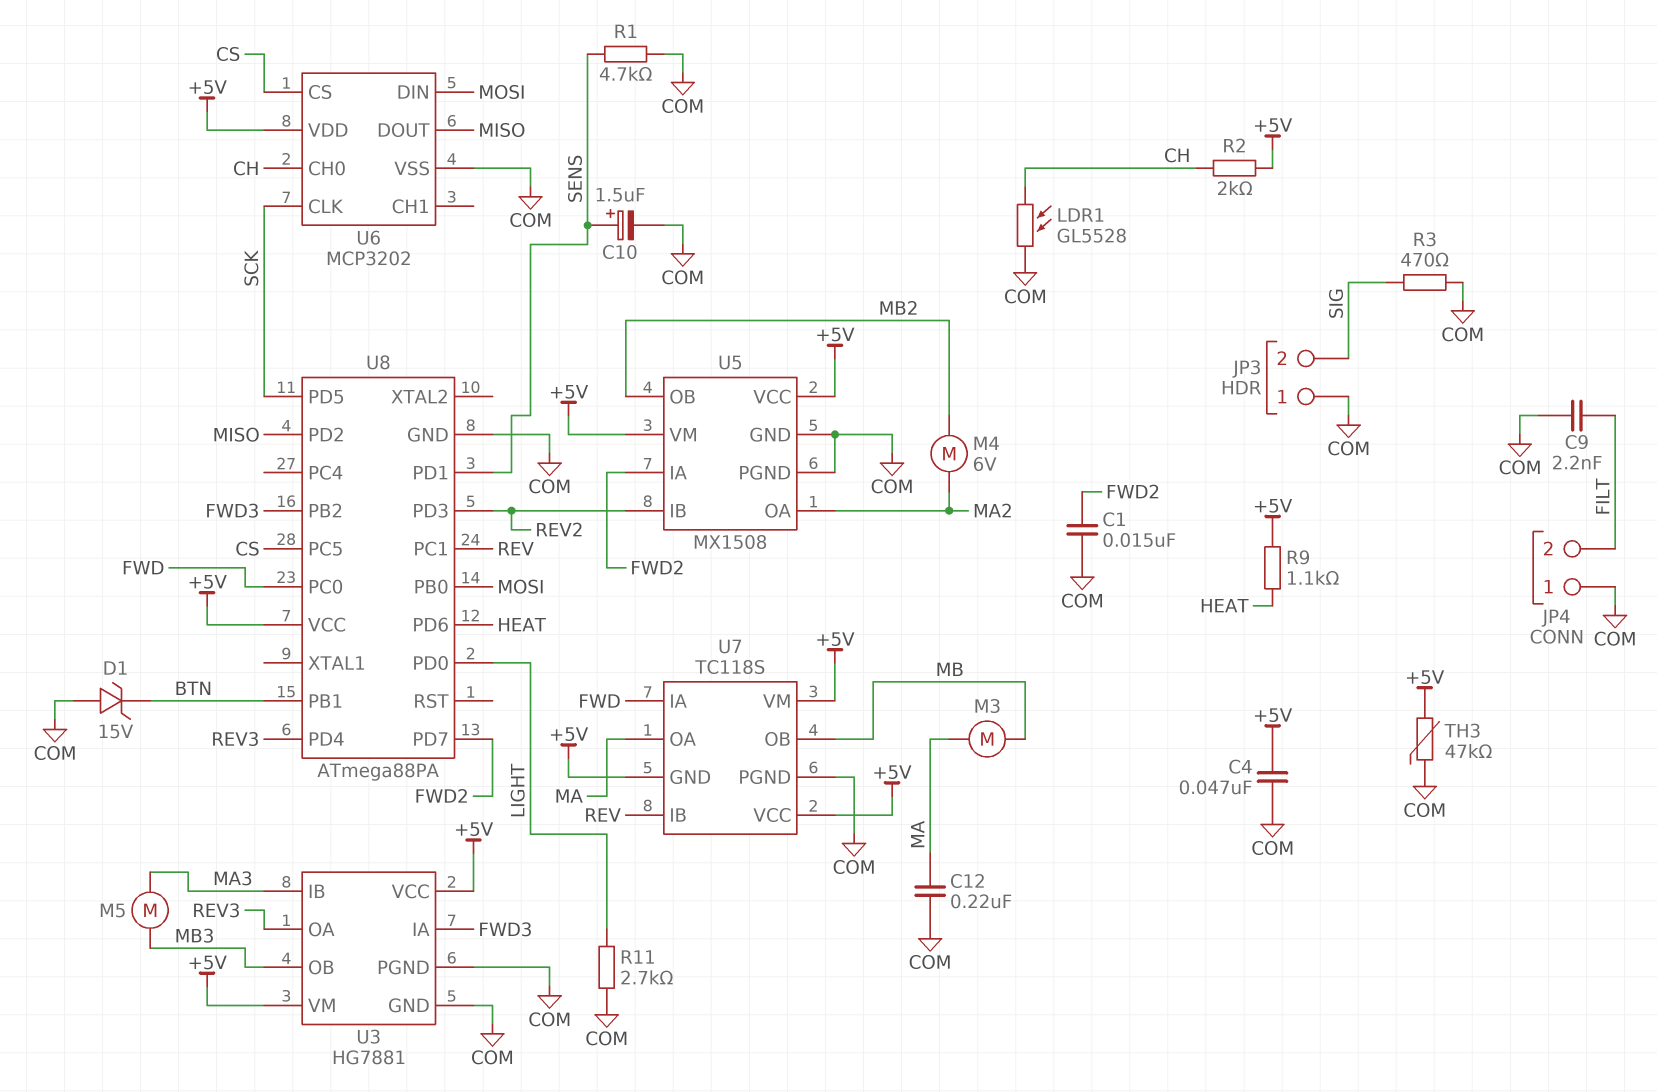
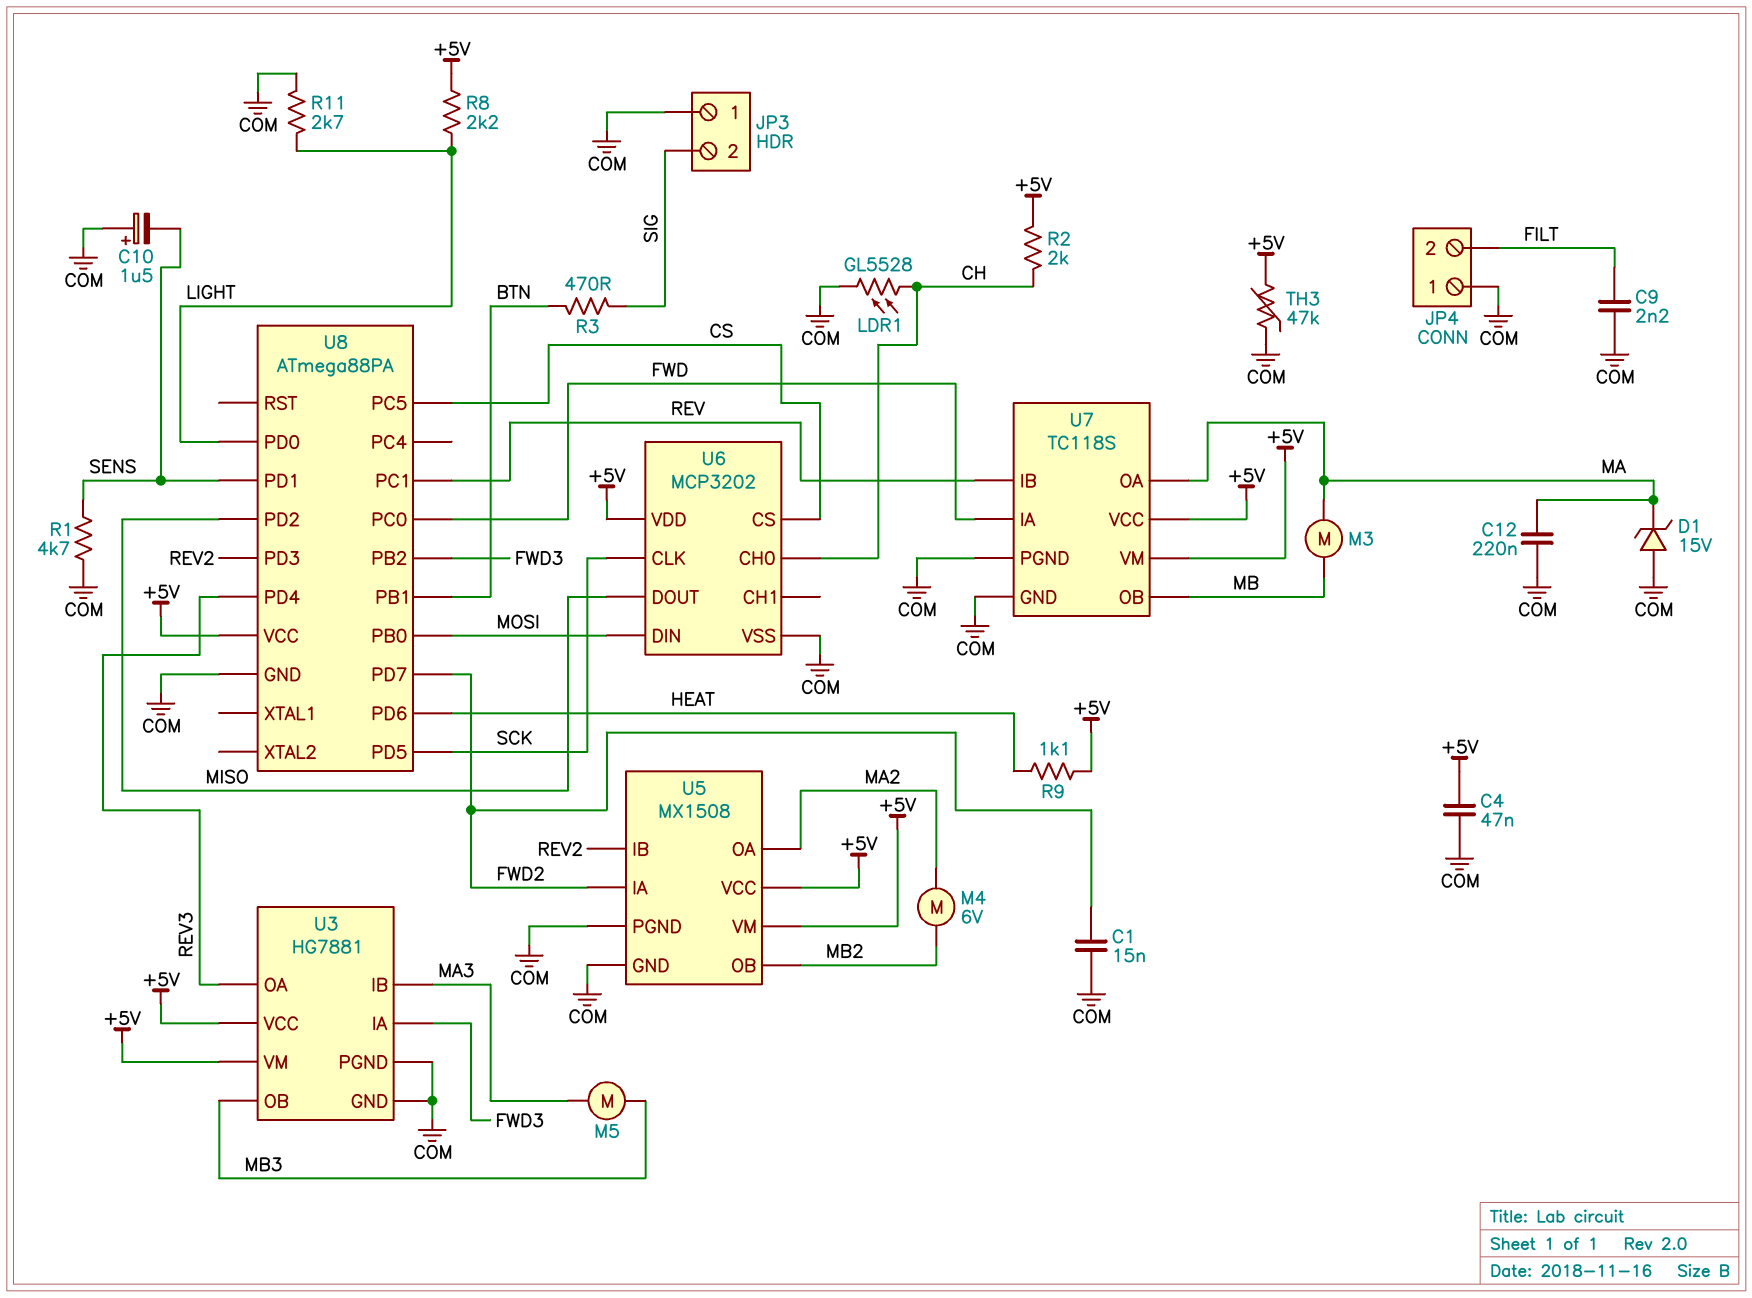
C10: 1.5uF (plus SENS, minus COM) -> 1.5uF (plus COM, minus SENS)
D1: zener 15V (A COM, K BTN) -> zener 15V (A COM, K MA)
R3: 470 (COM, SIG) -> 470 (BTN, SIG)
R8: none -> 2.2k (+5V, LIGHT)
U7 pin GND: +5V -> COM

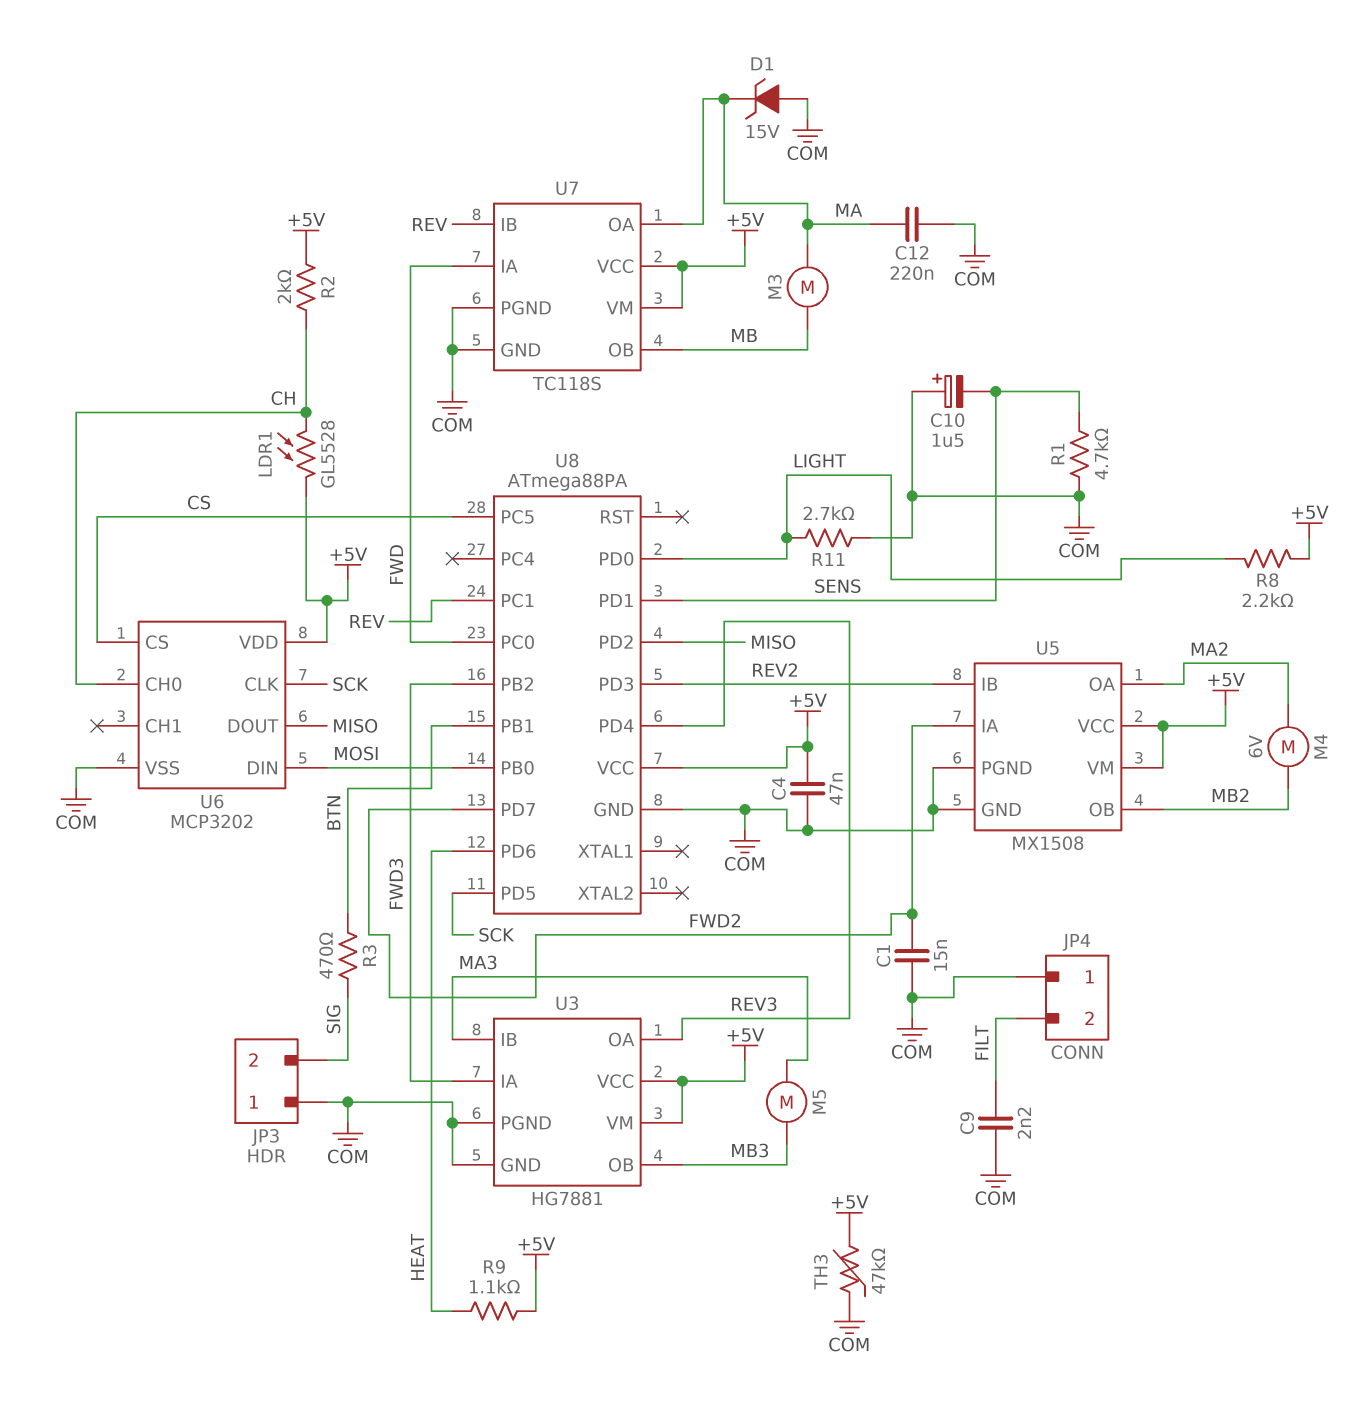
LDR1: GL5528 (CH, COM) -> GL5528 (+5V, CH)

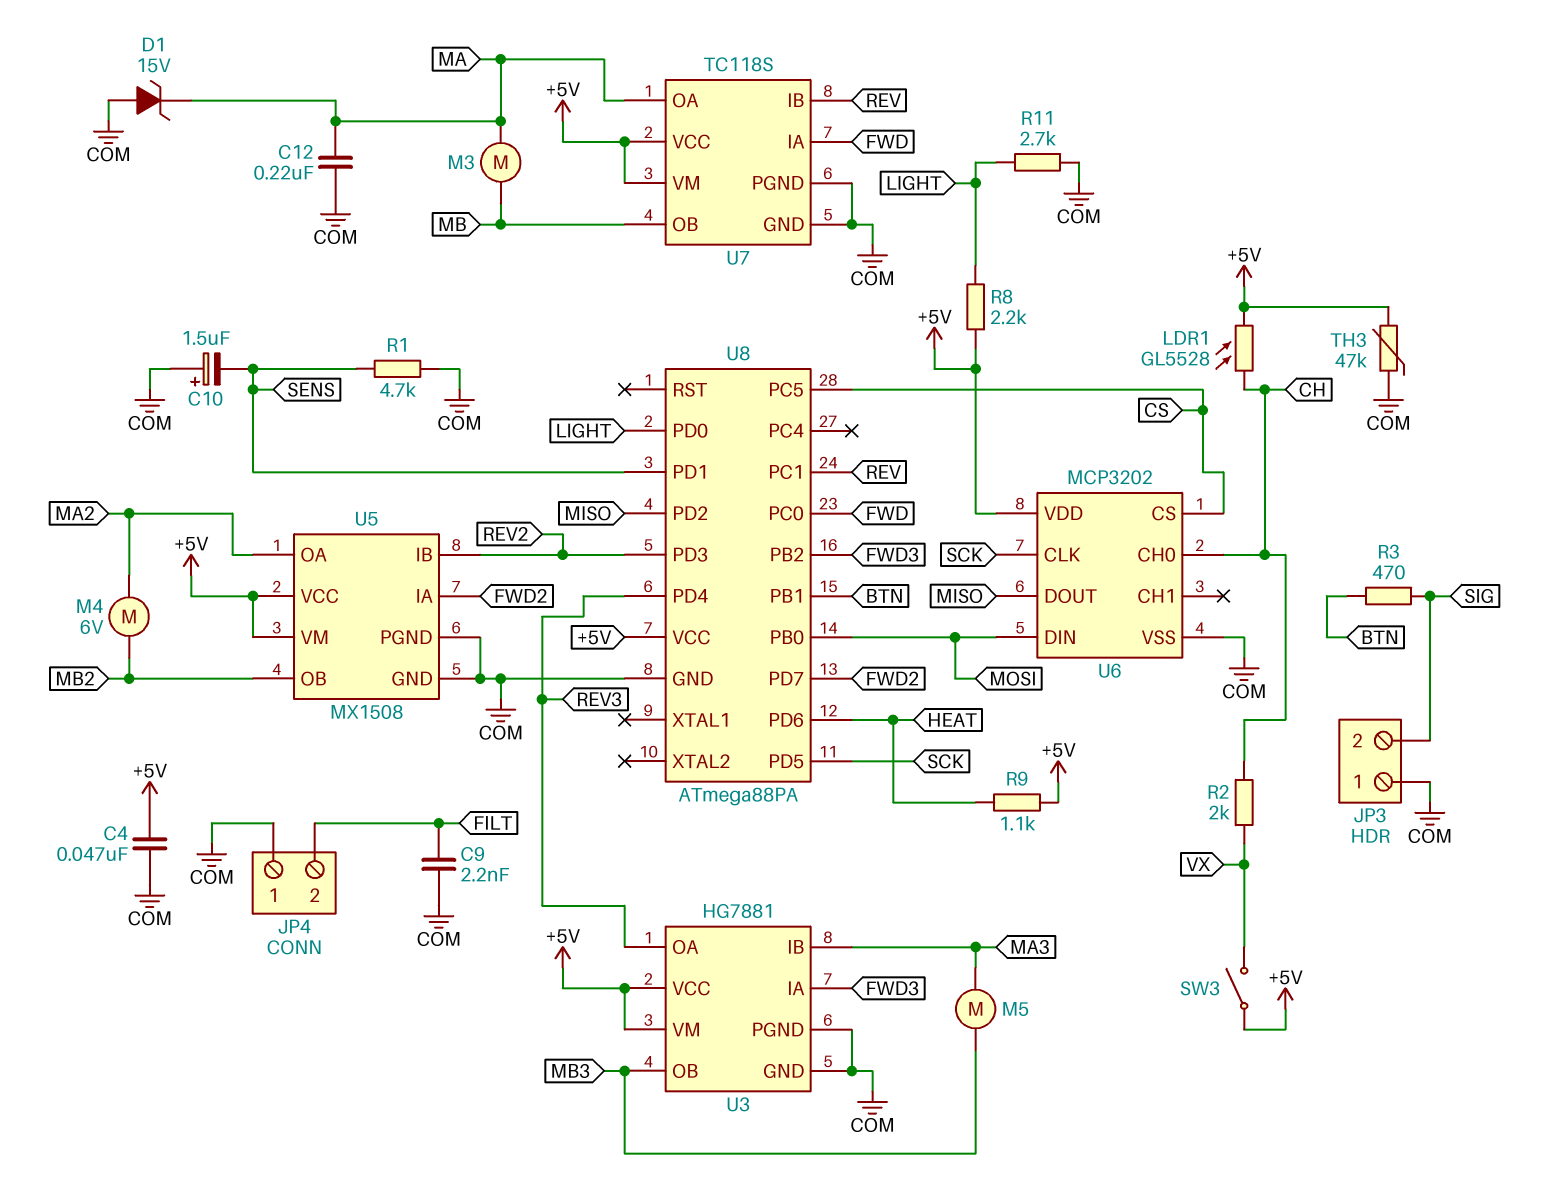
C1: 15nF (COM, FWD2) -> none
R2: 2k (+5V, CH) -> 2k (CH, VX)
SW3: none -> switch (+5V, VX)

